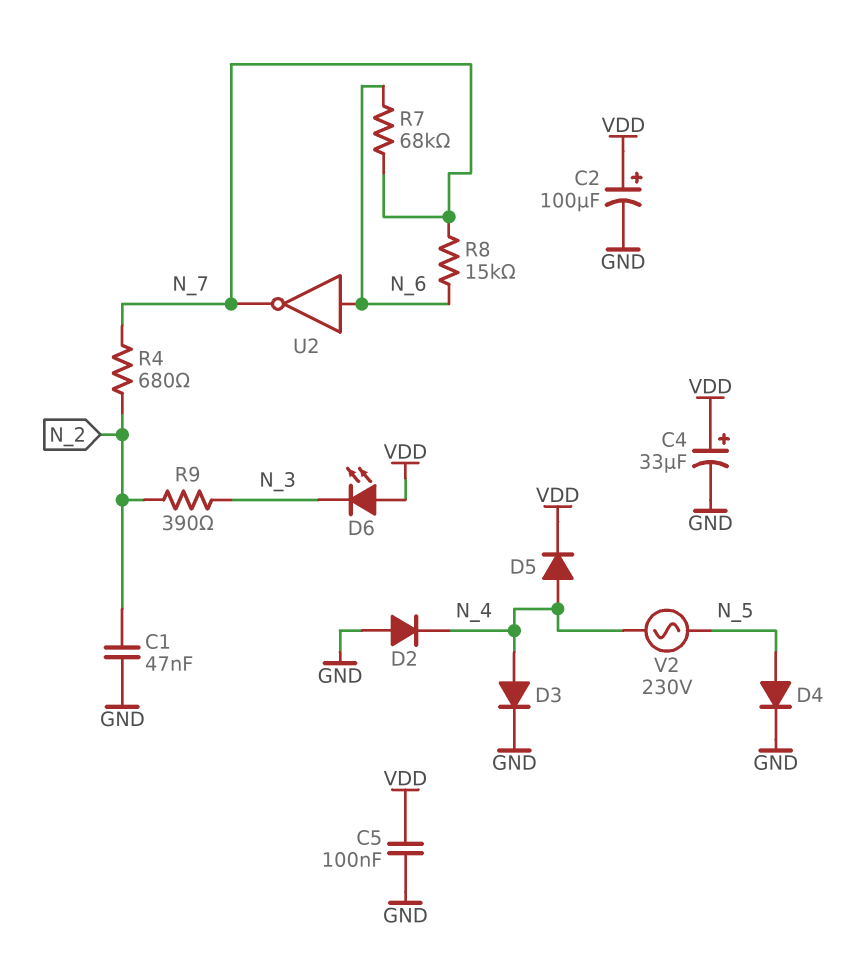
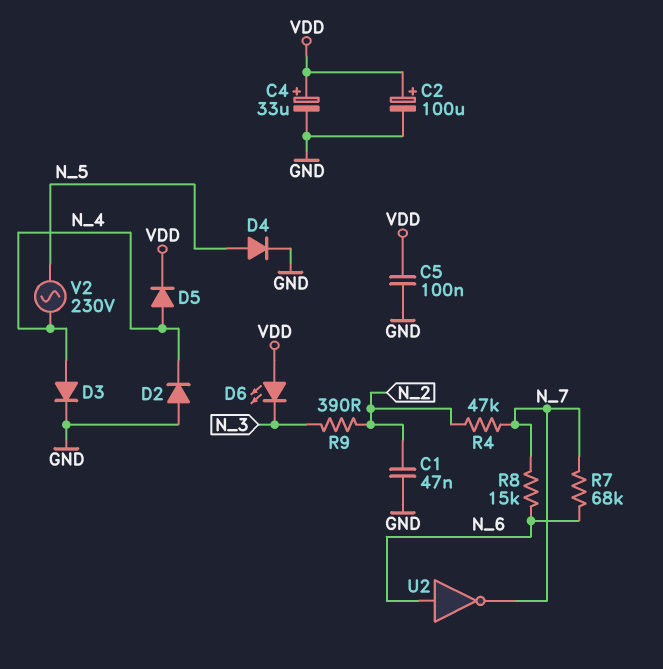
R4: 680 (N_2, N_7) -> 47k (N_2, N_7)

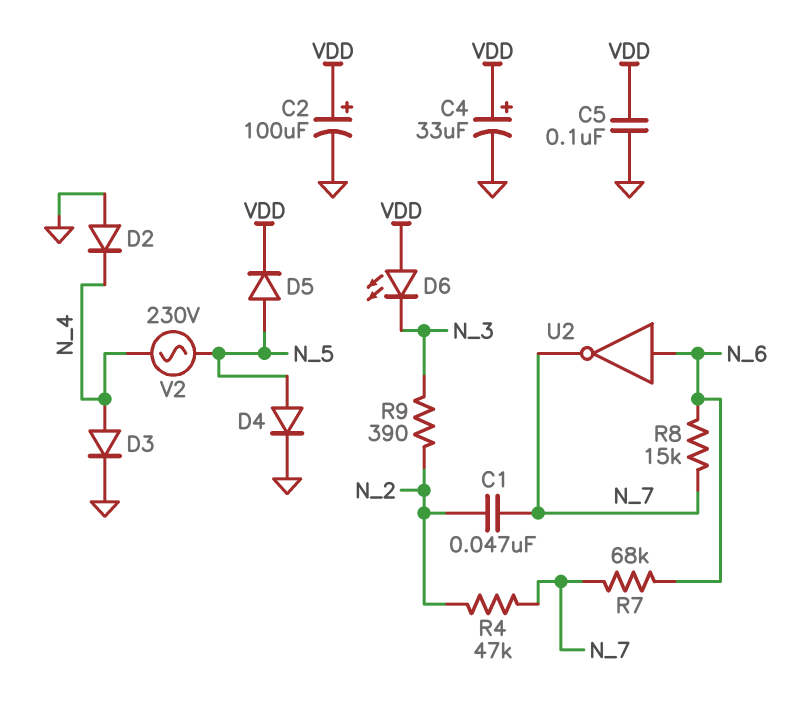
C1: 47nF (GND, N_2) -> 47nF (N_2, N_7)
D5: diode (A N_4, K VDD) -> diode (A N_5, K VDD)

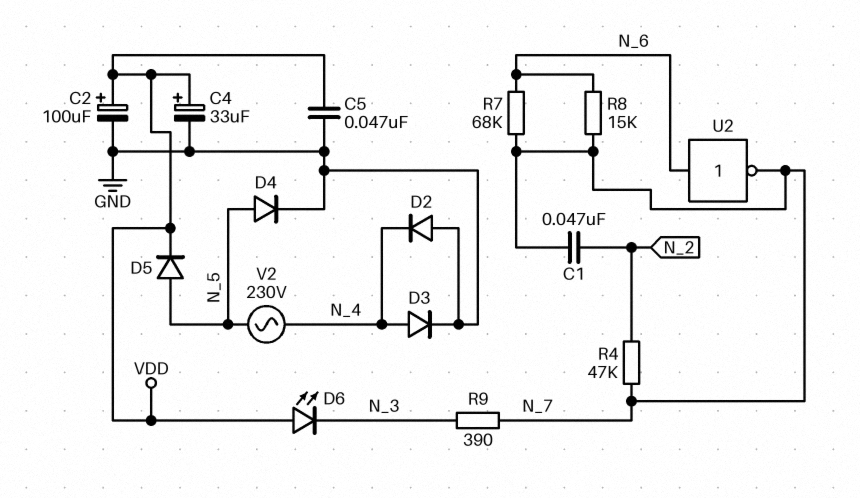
C5: 100nF (GND, VDD) -> 47nF (GND, VDD)
R9: 390 (N_2, N_3) -> 390 (N_3, N_7)

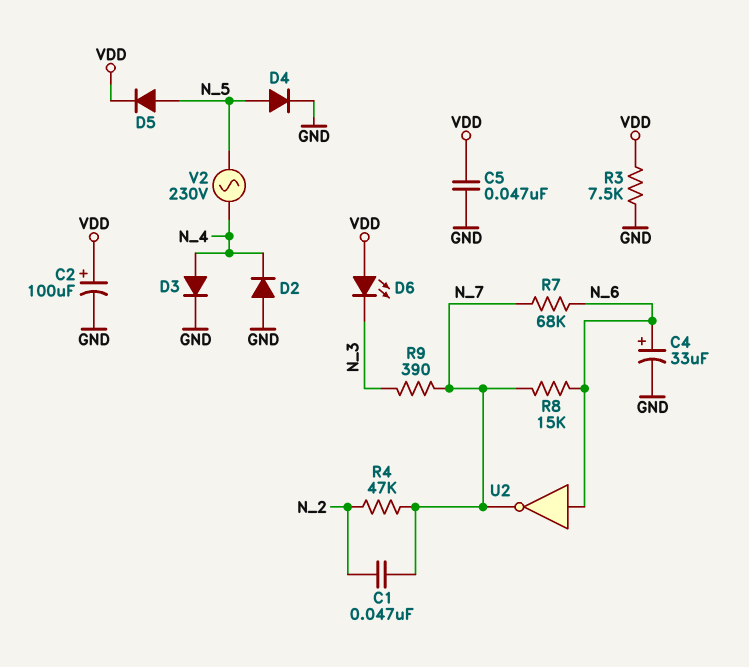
C4: 33uF (plus VDD, minus GND) -> 33uF (plus N_6, minus GND)
R3: none -> 7.5k (GND, VDD)

